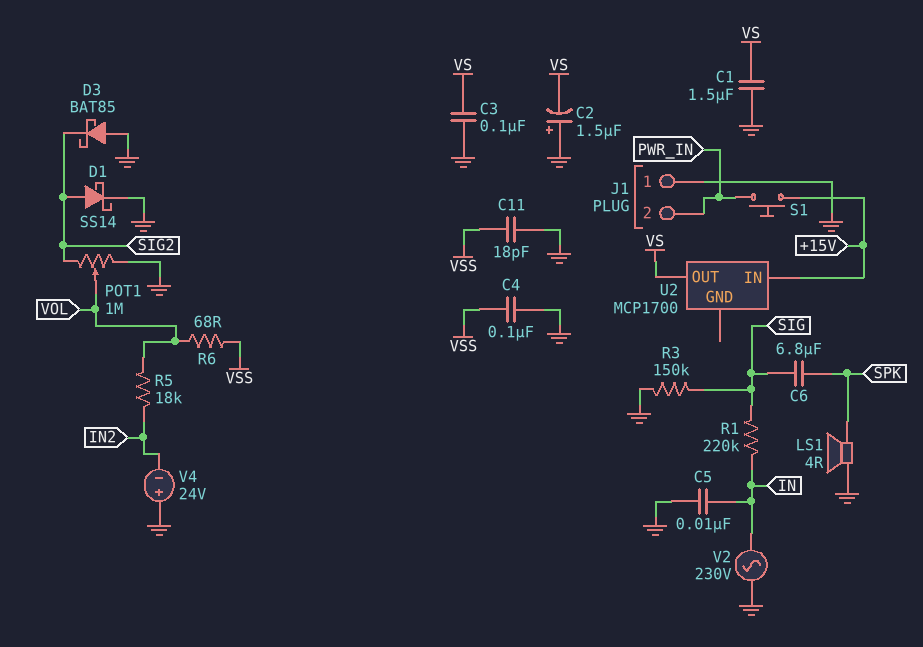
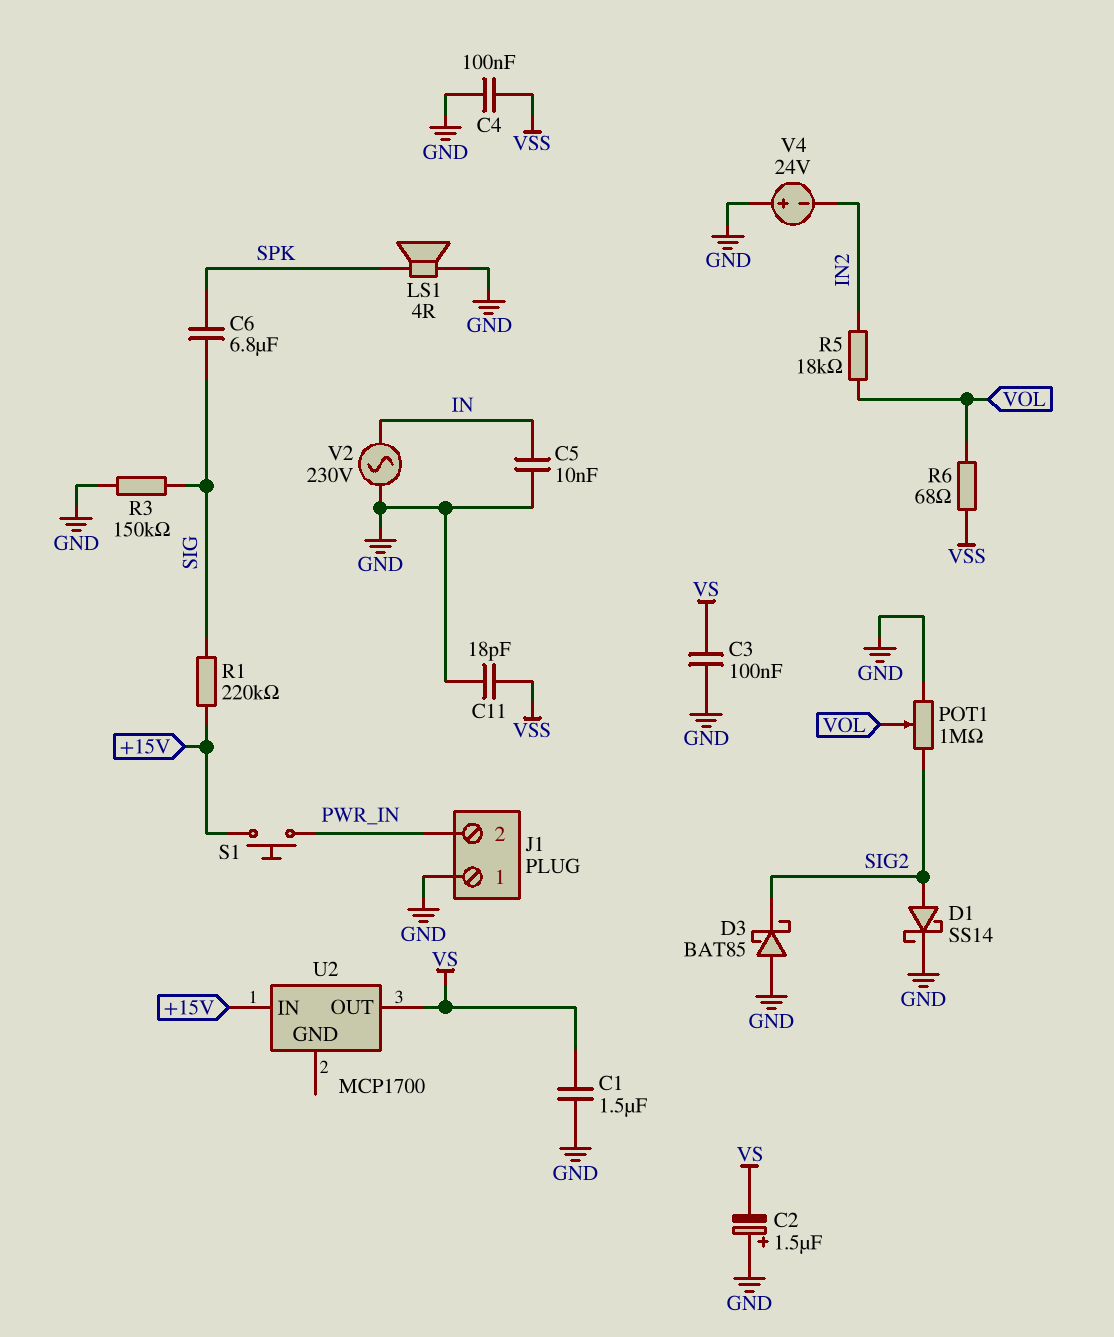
R1: 220k (IN, SIG) -> 220k (+15V, SIG)

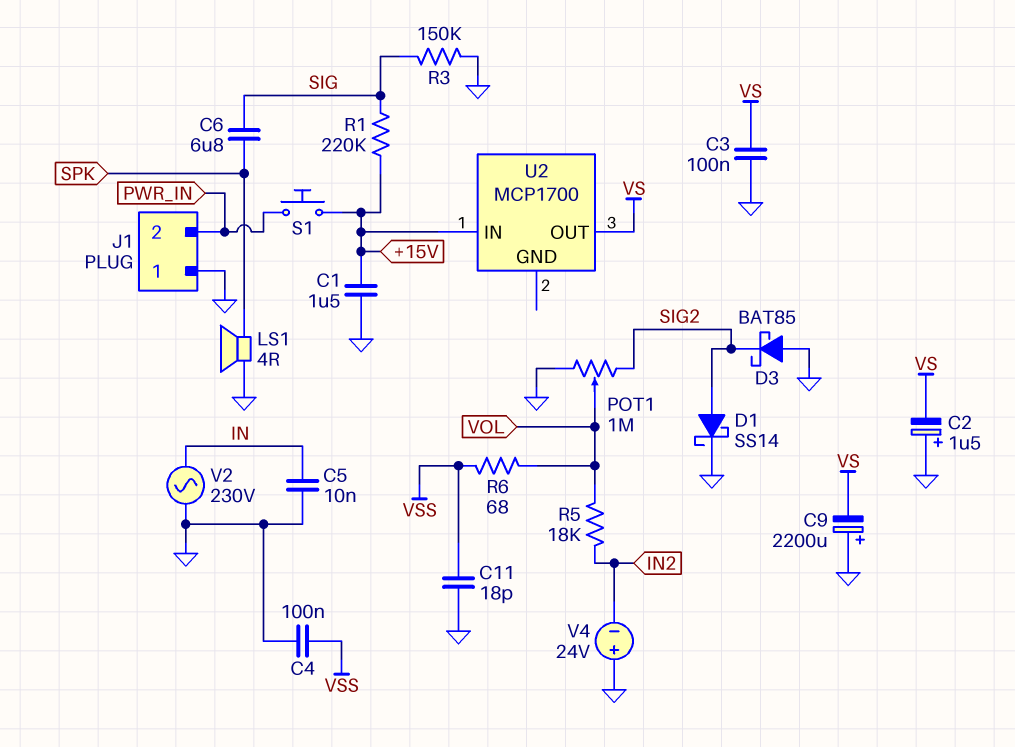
C1: 1.5uF (GND, VS) -> 1.5uF (+15V, GND)
C9: none -> 2200uF (plus GND, minus VS)

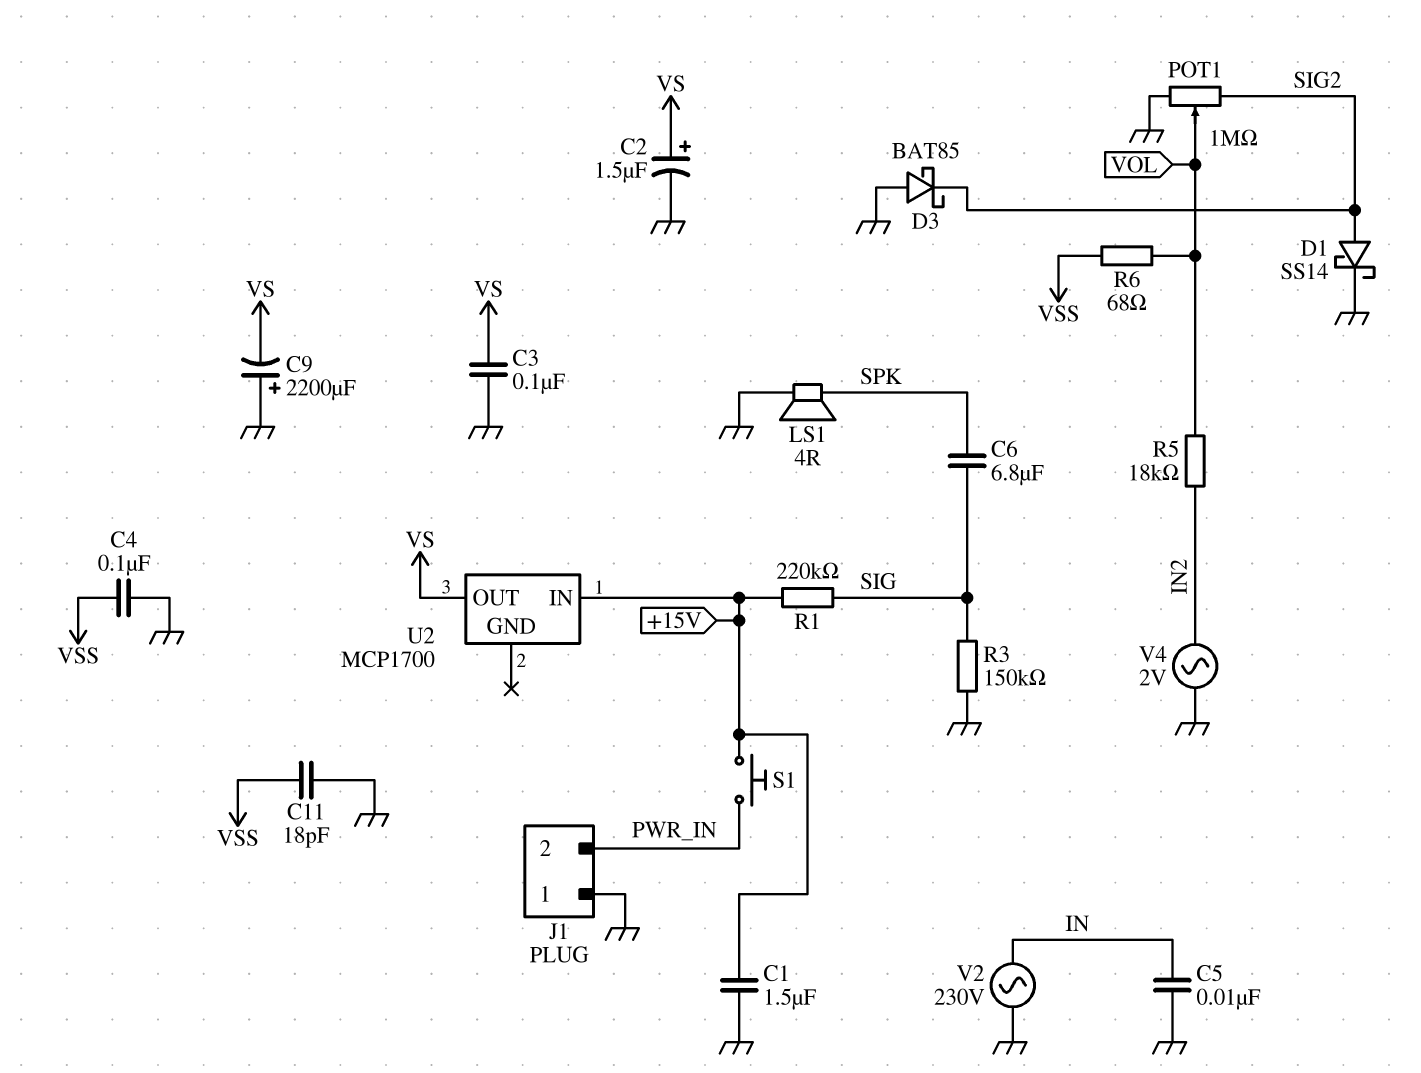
C2: 1.5uF (plus GND, minus VS) -> 1.5uF (plus VS, minus GND)
V4: 24V (plus GND, minus IN2) -> AC 2V (GND, IN2)

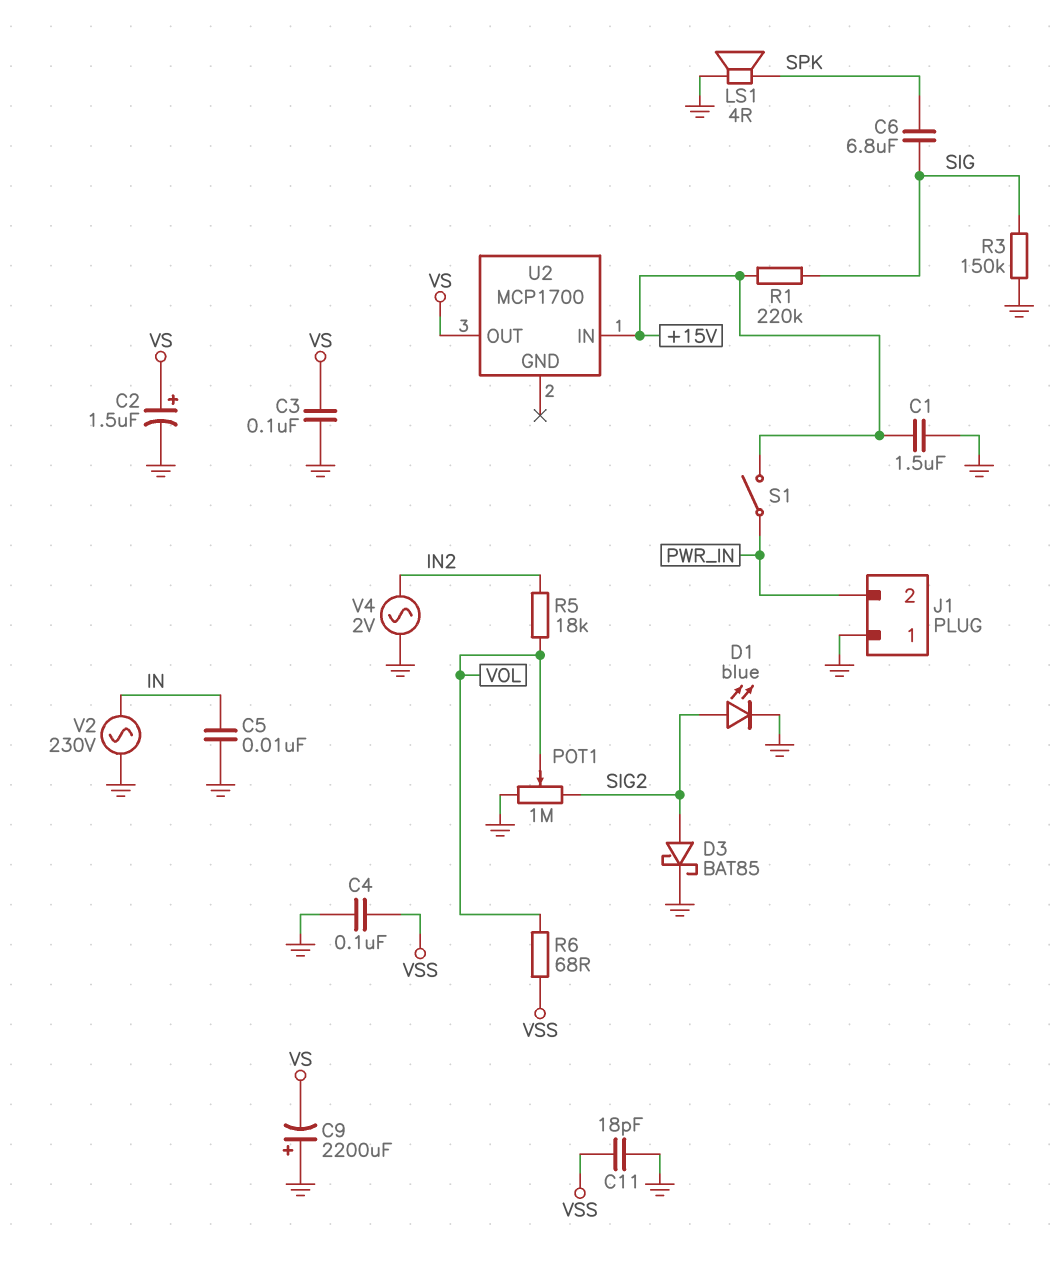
D1: schottky SS14 (A SIG2, K GND) -> LED blue (A SIG2, K GND)
D3: schottky BAT85 (A GND, K SIG2) -> schottky BAT85 (A SIG2, K GND)
S1: button (+15V, PWR_IN) -> switch (+15V, PWR_IN)

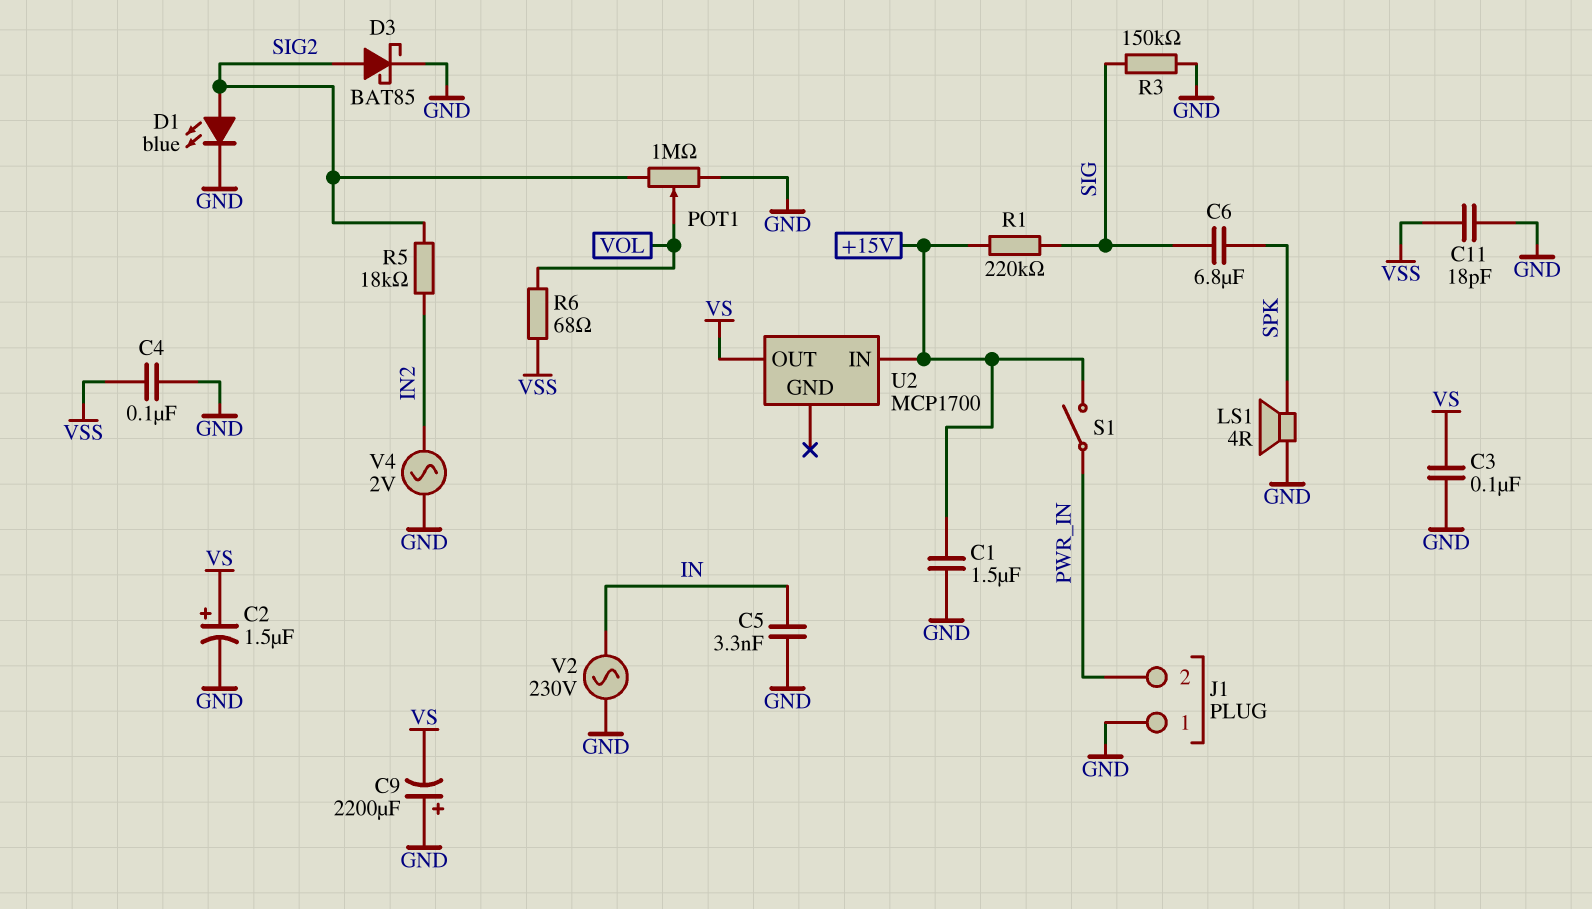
C5: 10nF (GND, IN) -> 3.3nF (GND, IN)
R5: 18k (IN2, VOL) -> 18k (IN2, SIG2)

